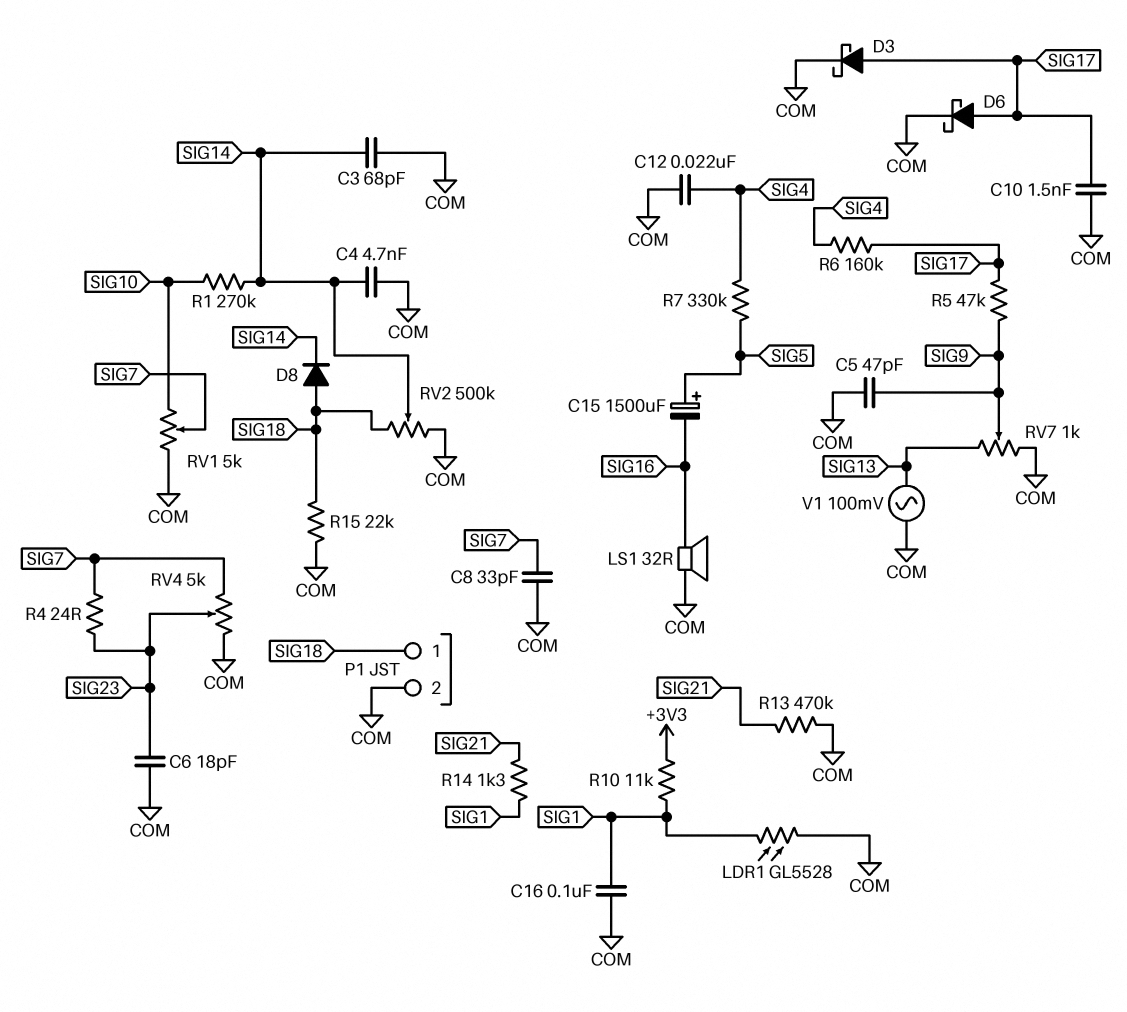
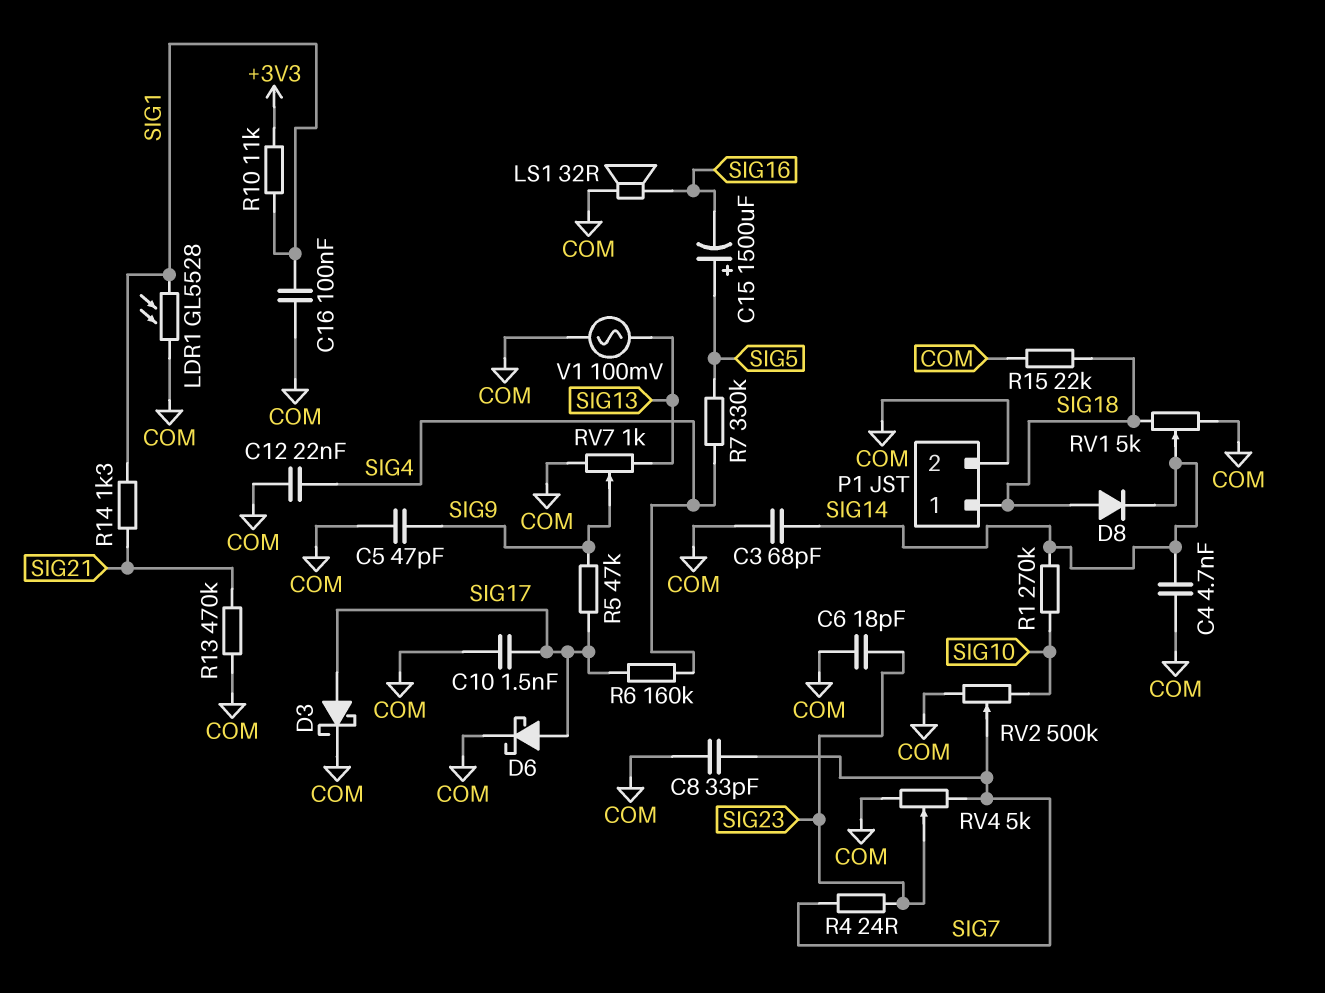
RV1: 5k (COM, SIG10, wiper SIG7) -> 5k (COM, SIG18, wiper SIG14)
RV2: 500k (COM, SIG18, wiper SIG14) -> 500k (COM, SIG10, wiper SIG7)

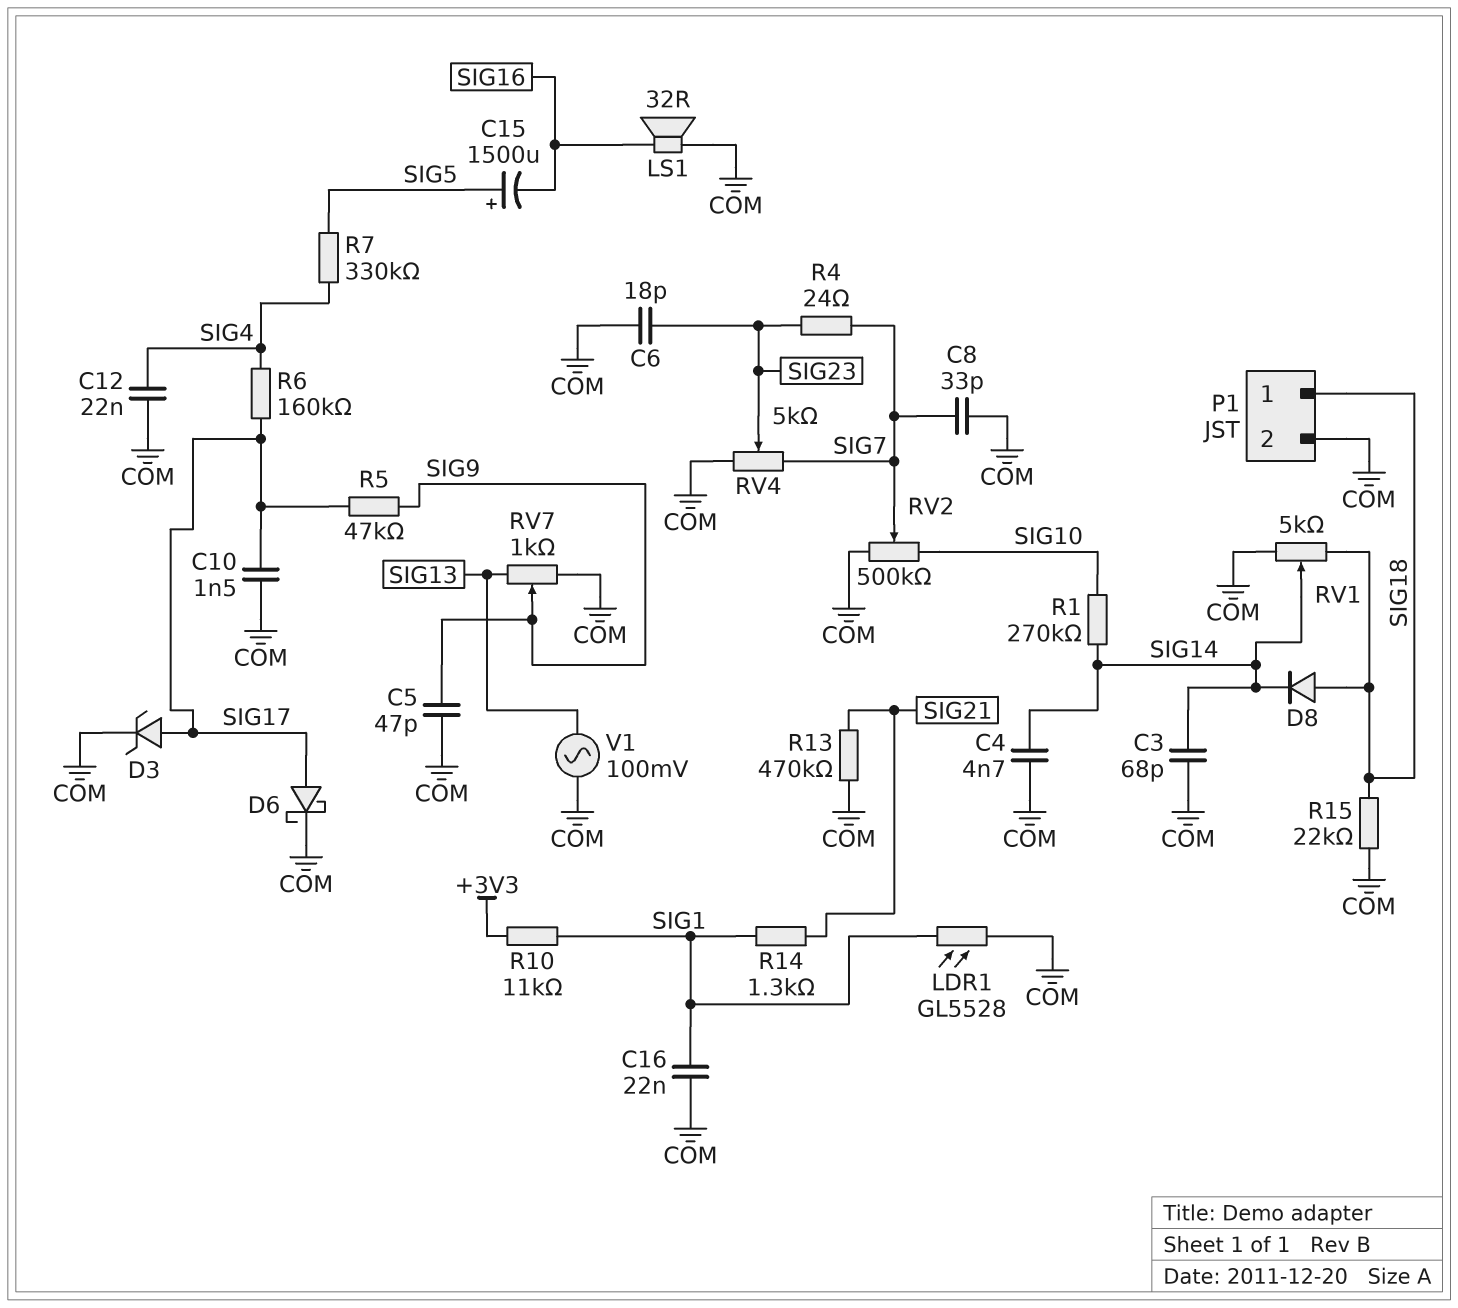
C16: 100nF (COM, SIG1) -> 22nF (COM, SIG1)
D3: schottky (A SIG17, K COM) -> zener (A SIG17, K COM)

